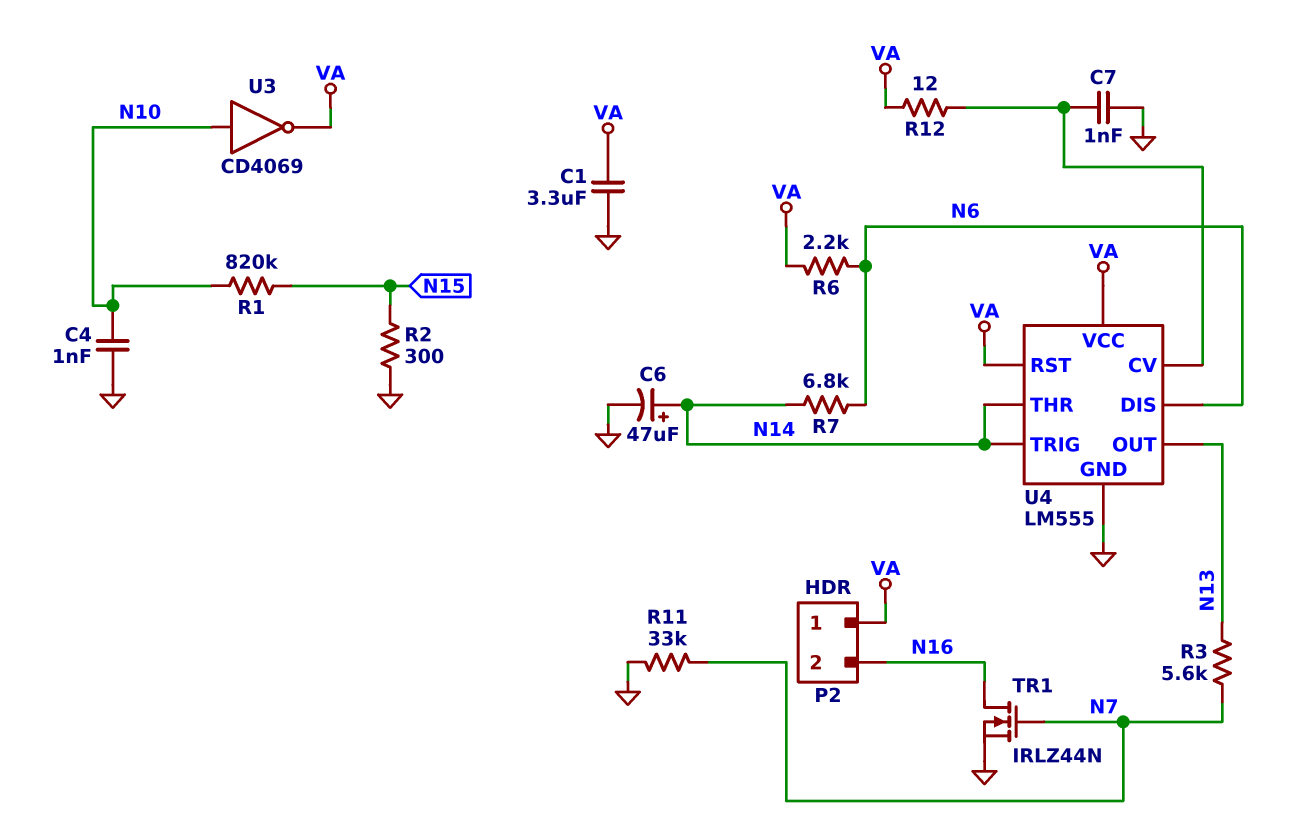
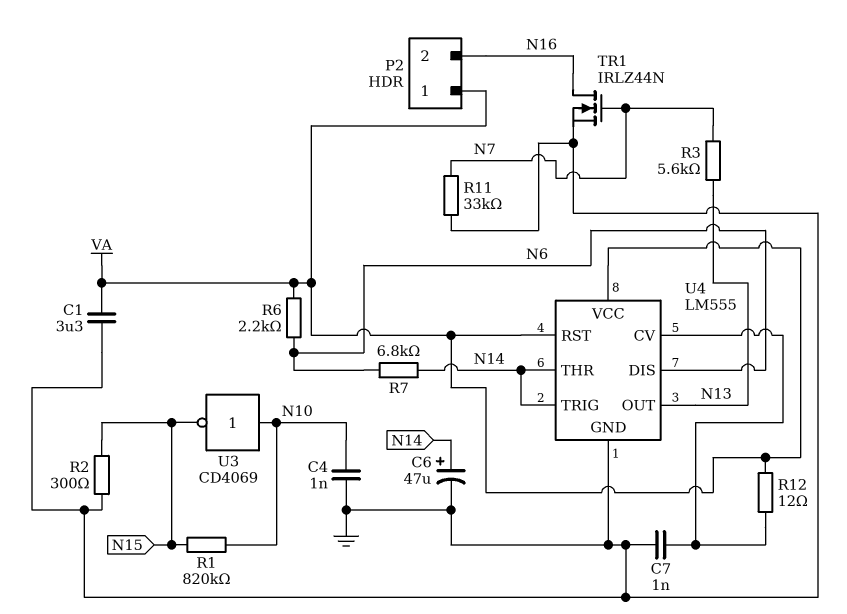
U3: NOT CD4069 (in N10, out VA) -> NOT CD4069 (in N10, out N15)

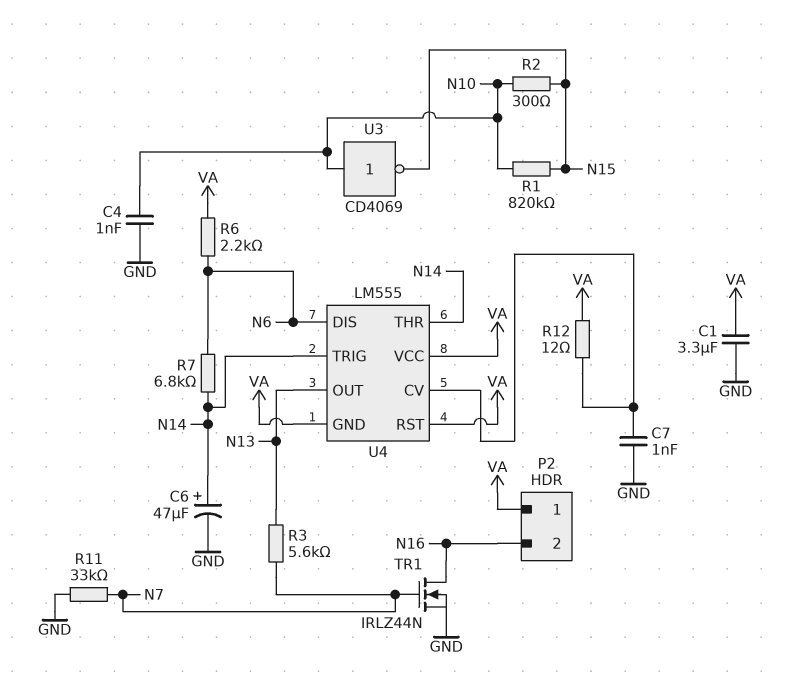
R2: 300 (GND, N15) -> 300 (N10, N15)
U4 pin GND: GND -> VA

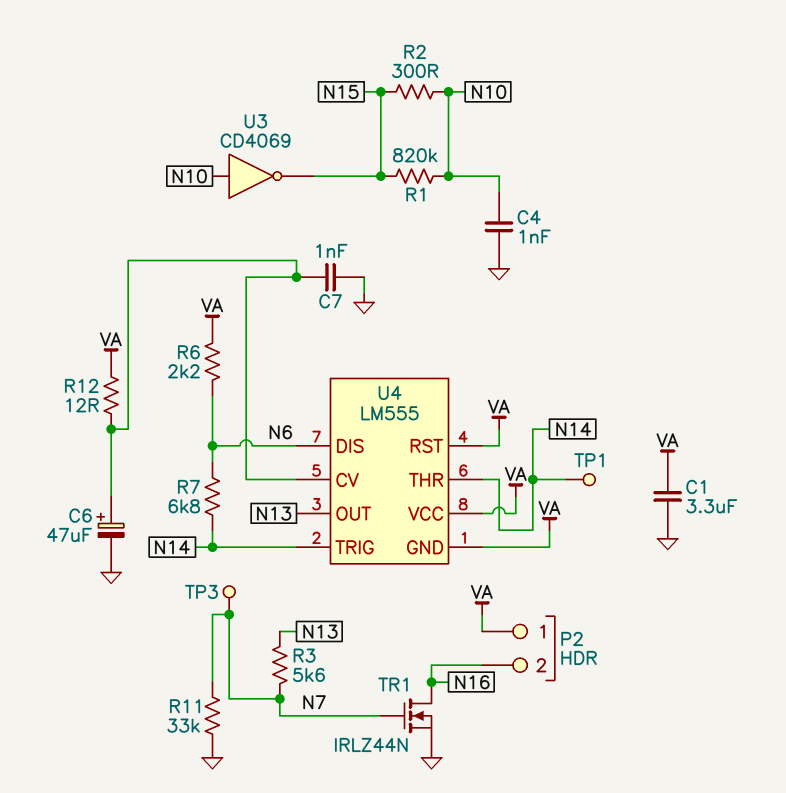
C6: 47uF (plus N14, minus GND) -> 47uF (plus U4/CV, minus GND)
TP1: none -> test point (N14)
TP3: none -> test point (N7)

